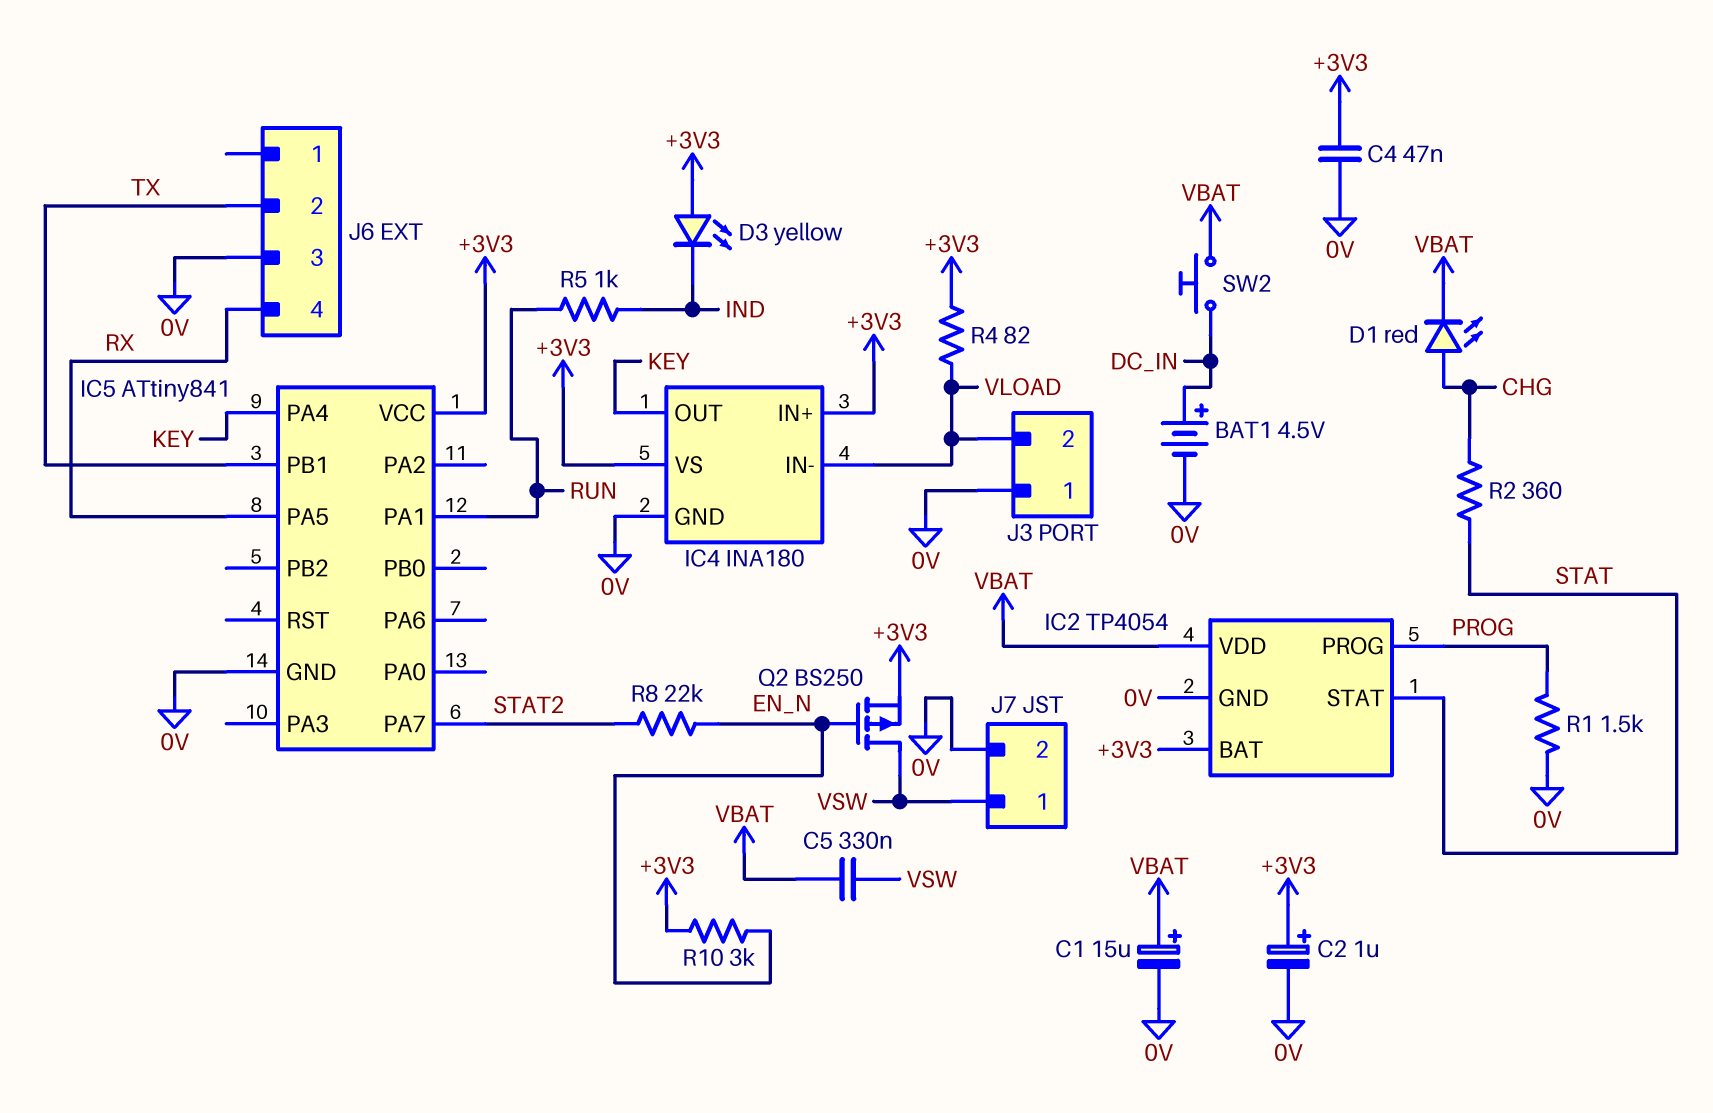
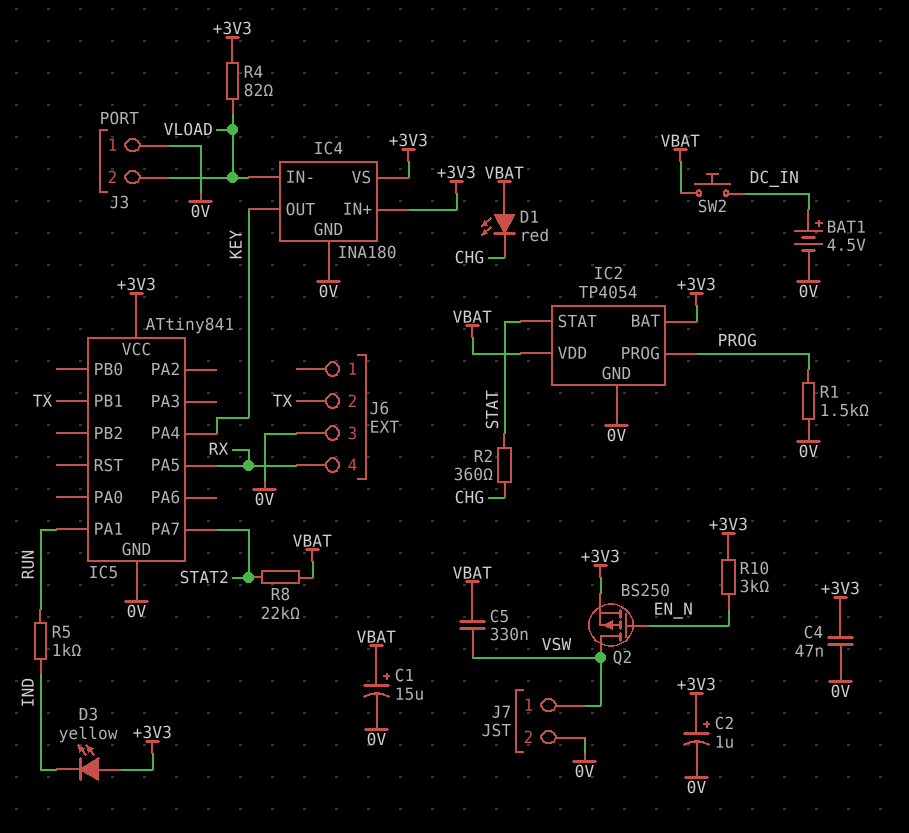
D1: LED red (A CHG, K VBAT) -> LED red (A VBAT, K CHG)
R8: 22k (EN_N, STAT2) -> 22k (STAT2, VBAT)

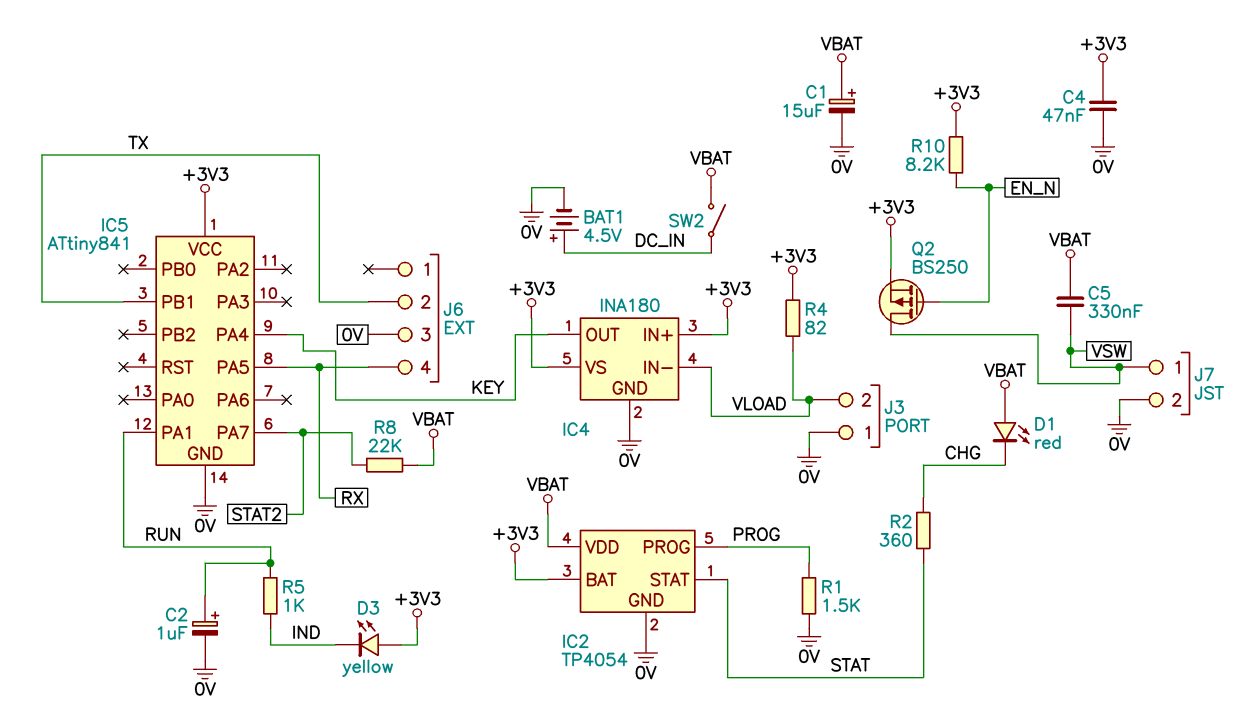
C2: 1uF (plus +3V3, minus 0V) -> 1uF (plus RUN, minus 0V)
R10: 3k (+3V3, EN_N) -> 8.2k (+3V3, EN_N)
SW2: button (DC_IN, VBAT) -> switch (DC_IN, VBAT)

